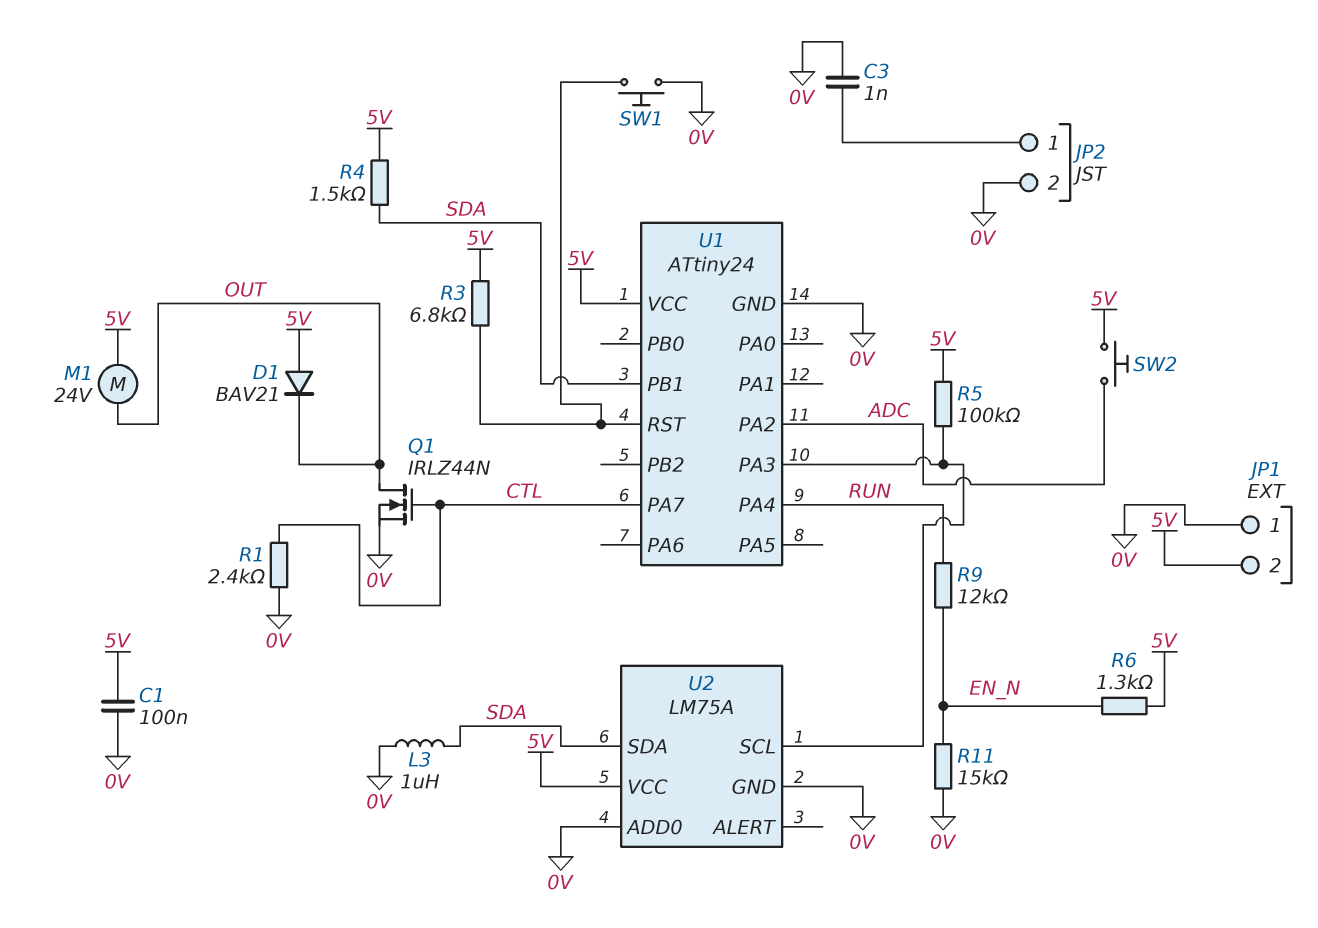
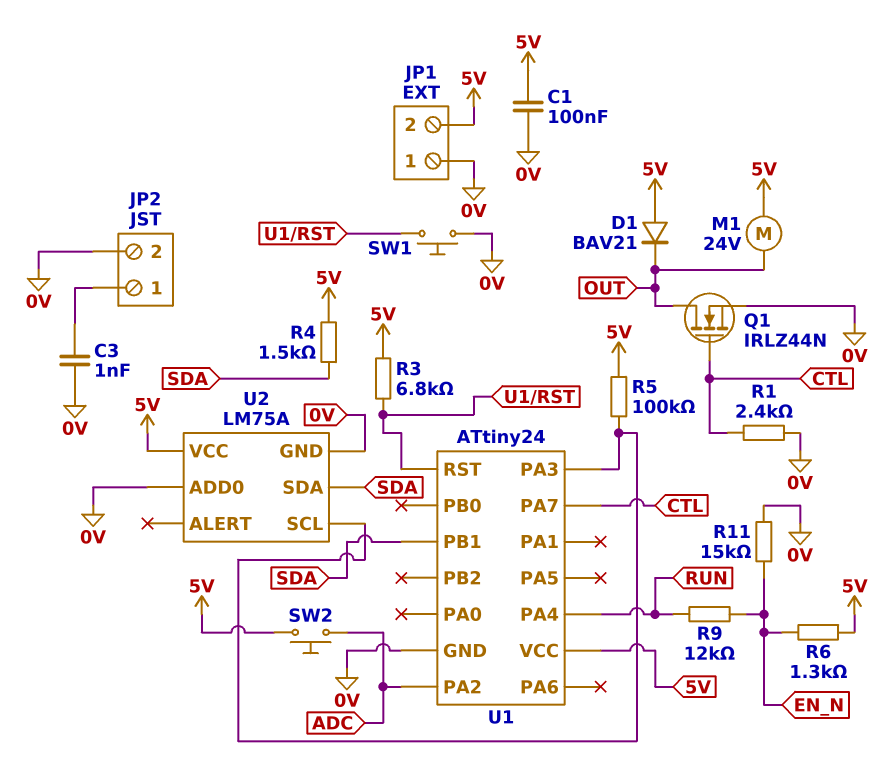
L3: 1uH (0V, SDA) -> none

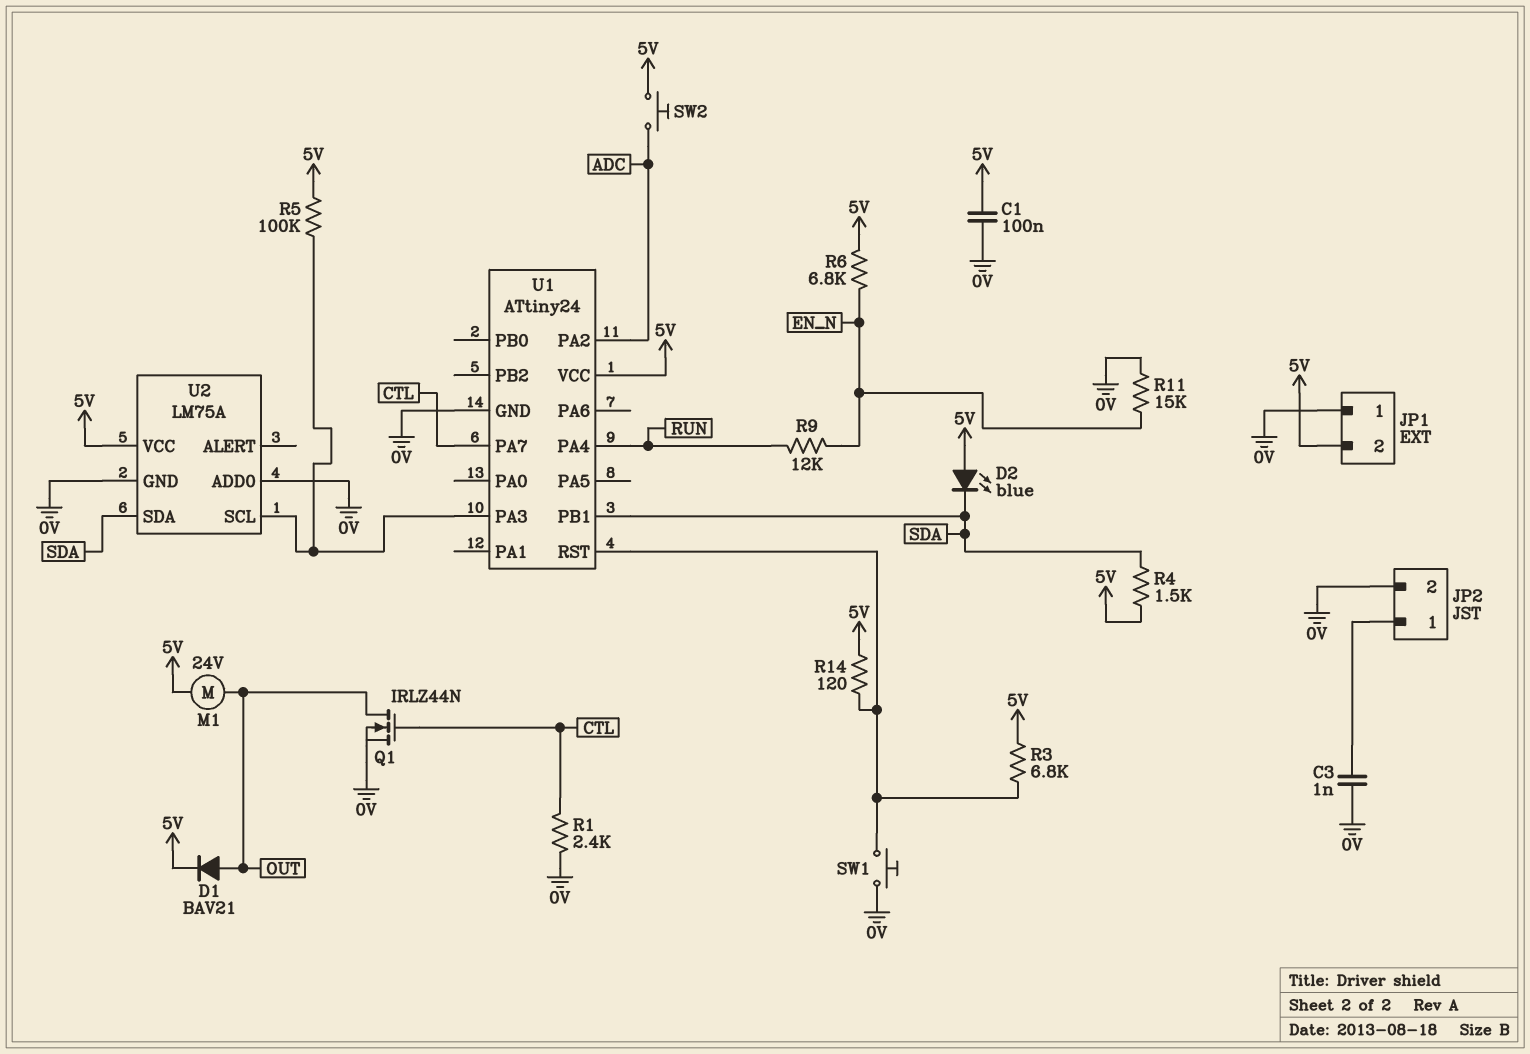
D1: diode BAV21 (A 5V, K OUT) -> diode BAV21 (A OUT, K 5V)
D2: none -> LED blue (A 5V, K SDA)
R6: 1.3k (5V, EN_N) -> 6.8k (5V, EN_N)
R14: none -> 120 (5V, U1/RST)

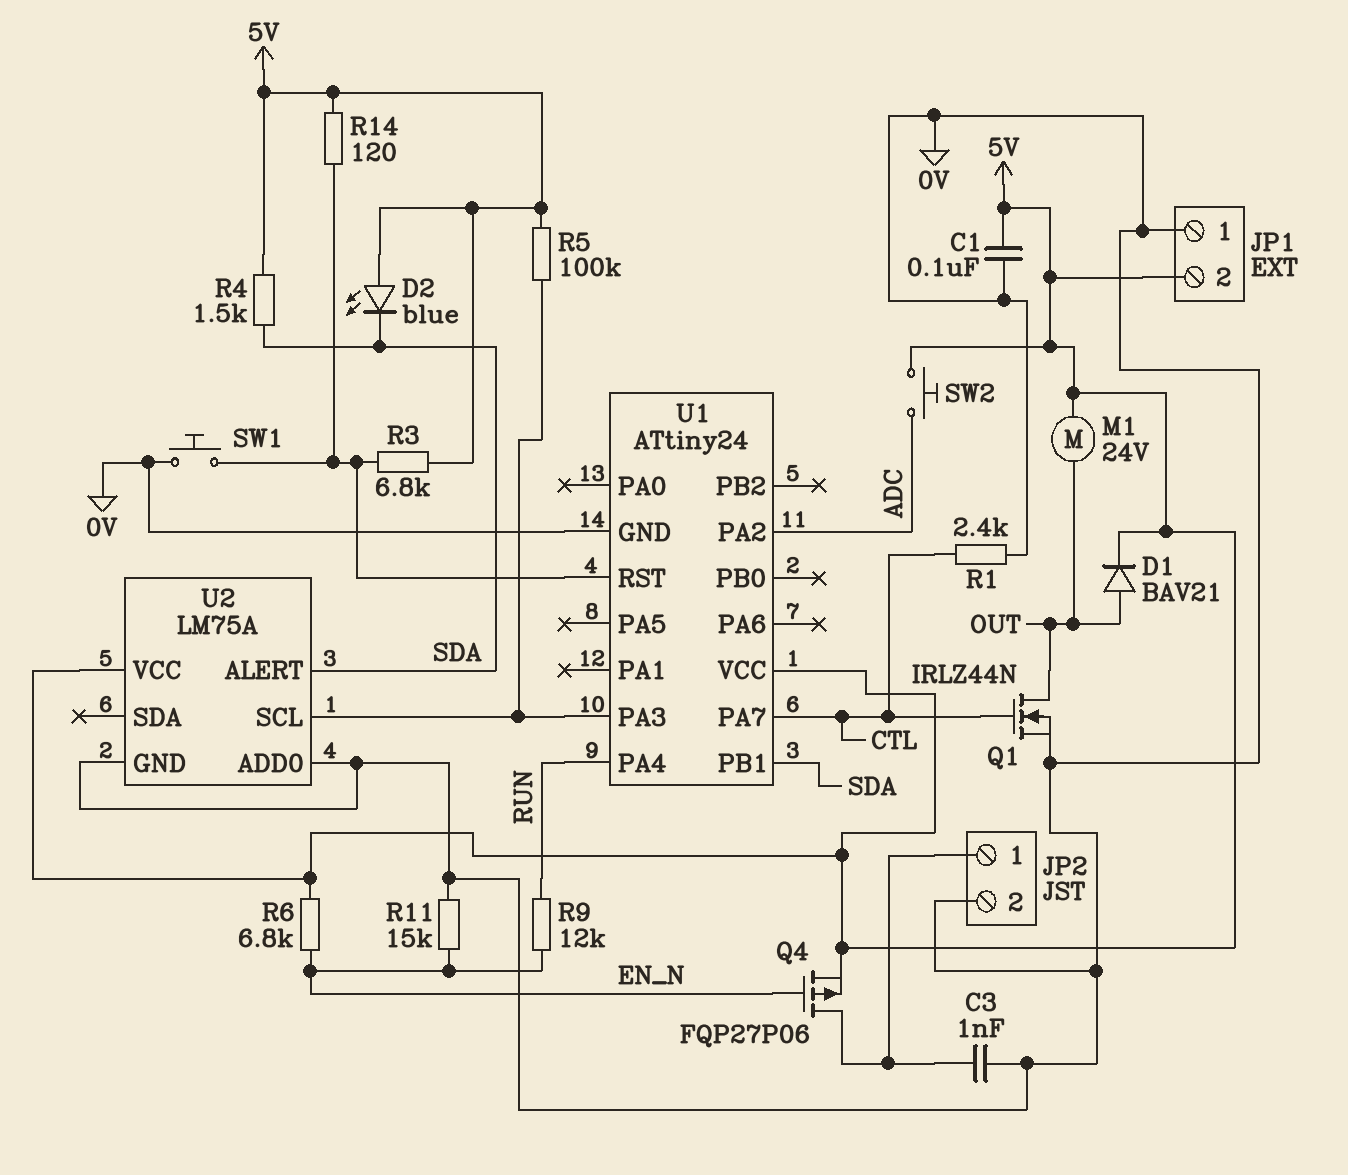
Q4: none -> PMOS FQP27P06 (G EN_N, D JP2/1, S 5V)
U2 pin ALERT: none -> SDA
U2 pin SDA: SDA -> none

